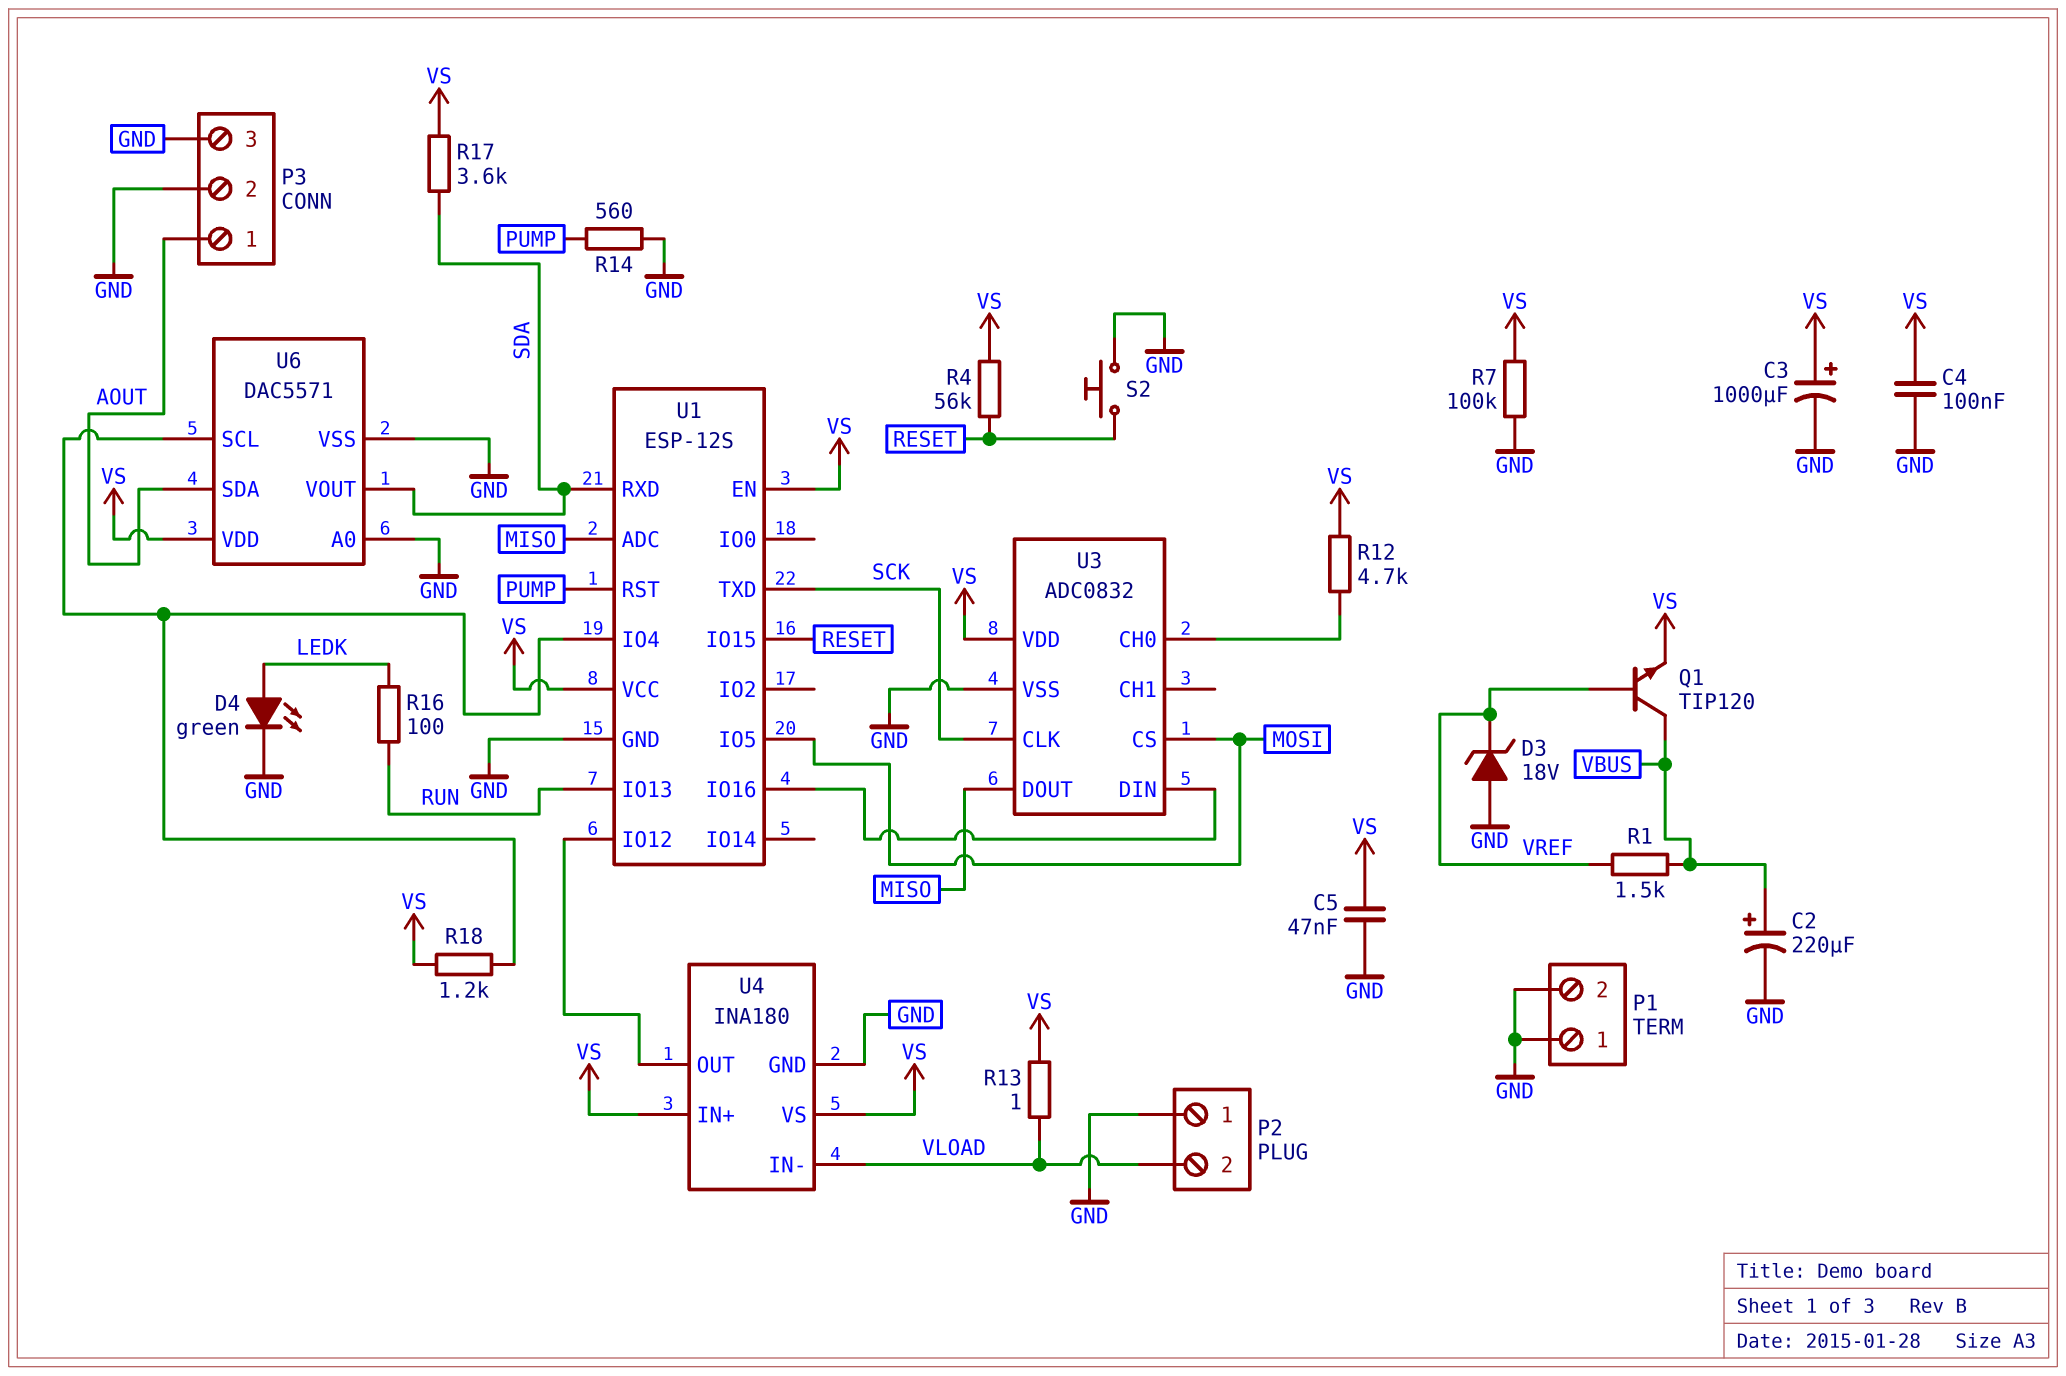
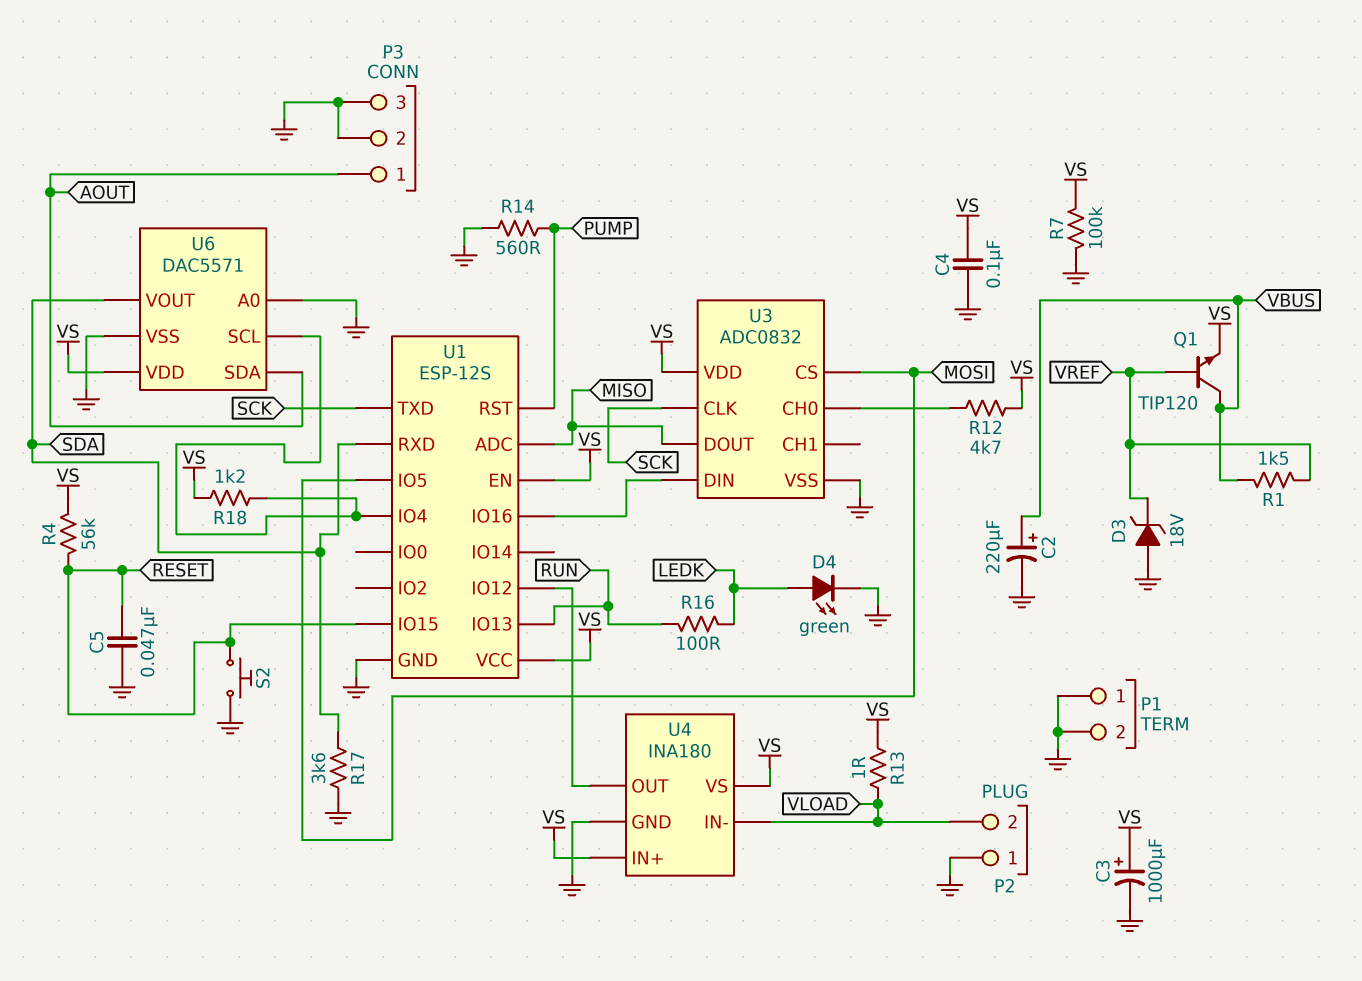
C5: 47nF (GND, VS) -> 47nF (GND, RESET)
R17: 3.6k (SDA, VS) -> 3.6k (GND, SDA)

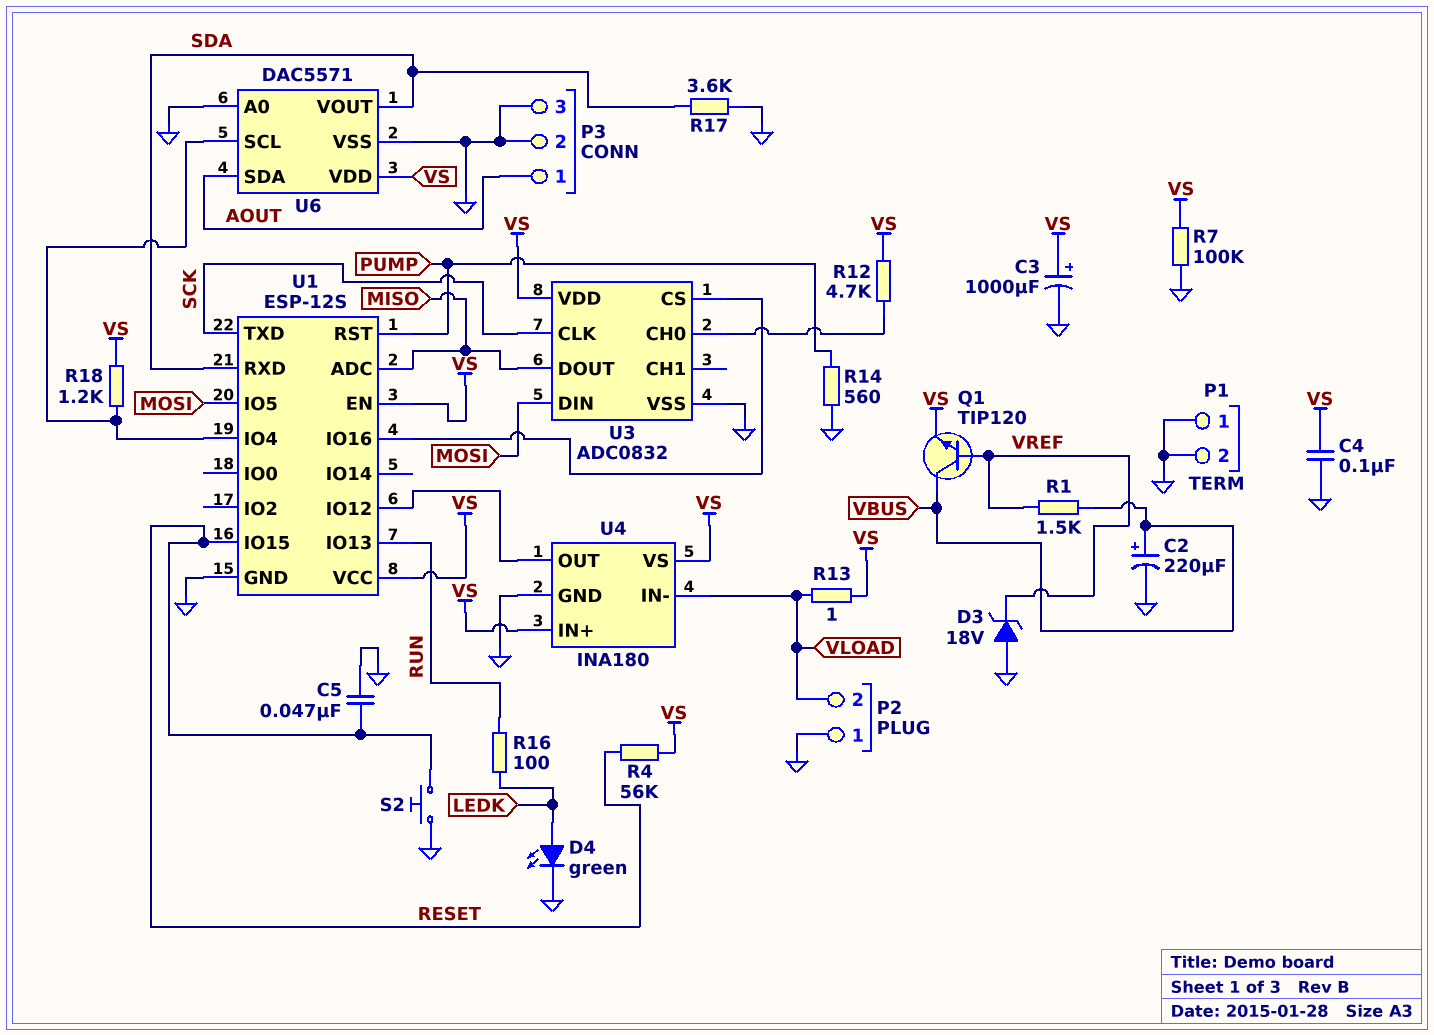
U3 pin CS: MOSI -> U1/IO16
U3 pin DIN: U1/IO16 -> MOSI

